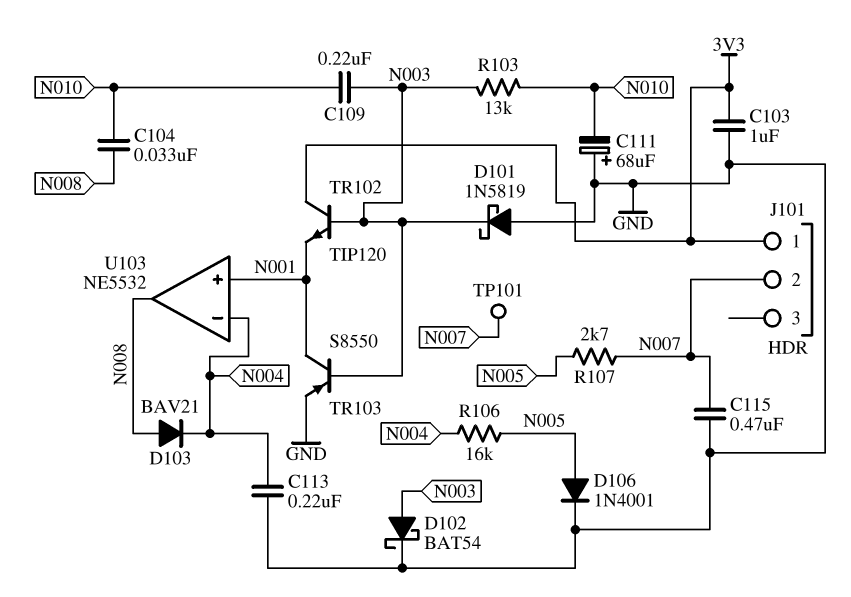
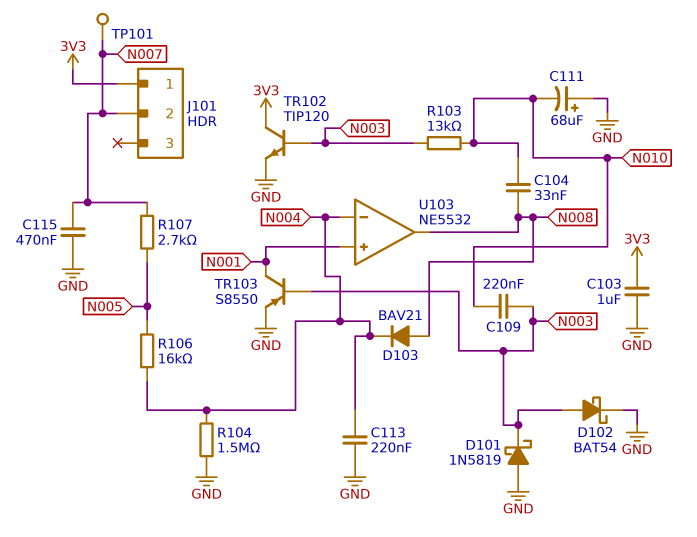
D106: diode 1N4001 (A N005, K GND) -> none
R104: none -> 1.5M (GND, N004)
TR102: NPN TIP120 (B N003, C 3V3, E N001) -> NPN TIP120 (B N003, C 3V3, E GND)

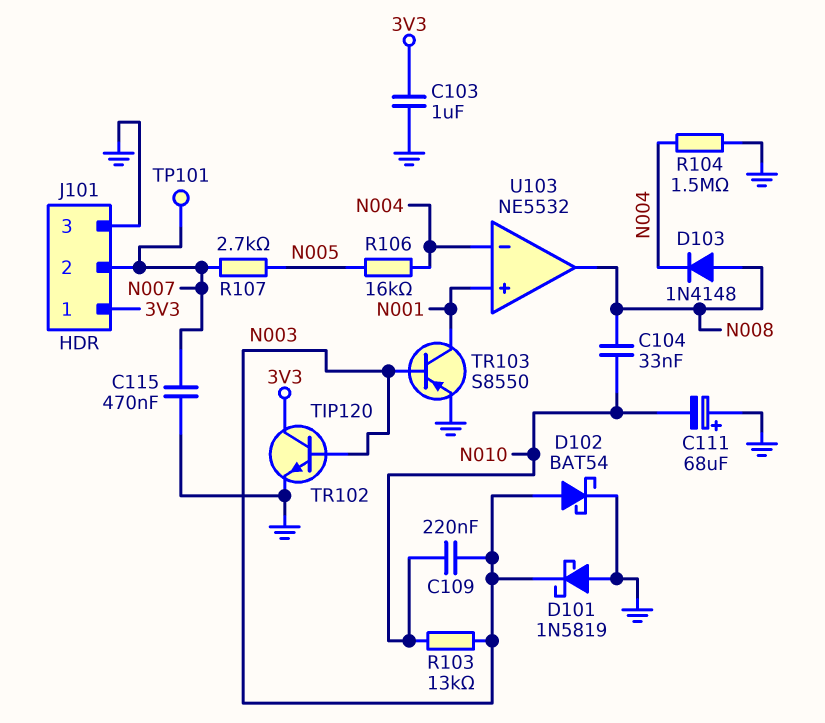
C113: 220nF (GND, N004) -> none
D103: diode BAV21 (A N008, K N004) -> diode 1N4148 (A N008, K N004)
J101 pin 3: none -> GND

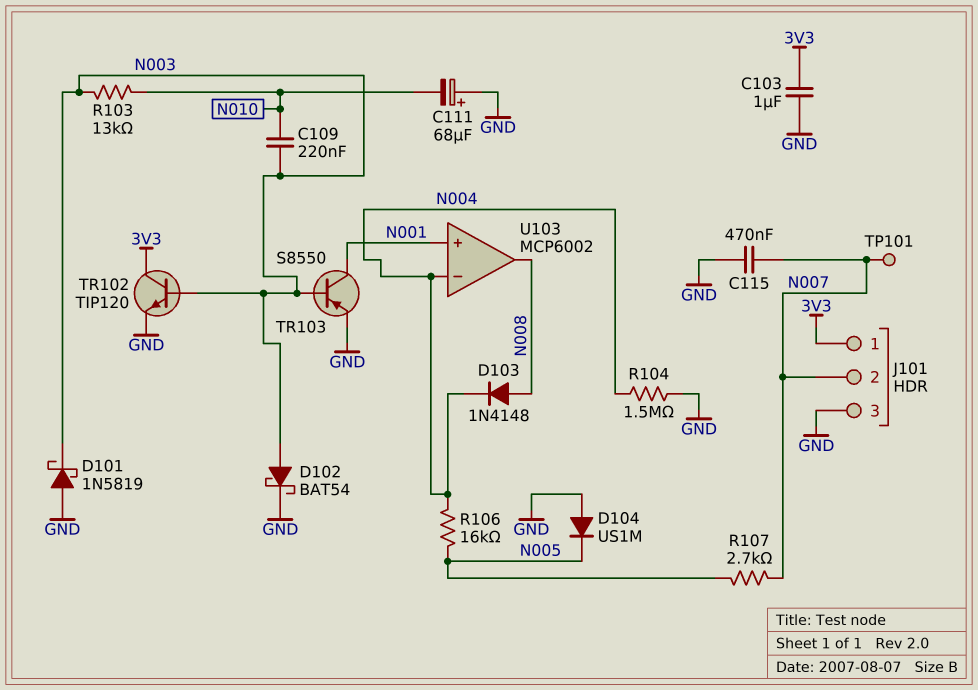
C104: 33nF (N008, N010) -> none
D104: none -> diode US1M (A GND, K N005)
U103: NE5532 -> MCP6002

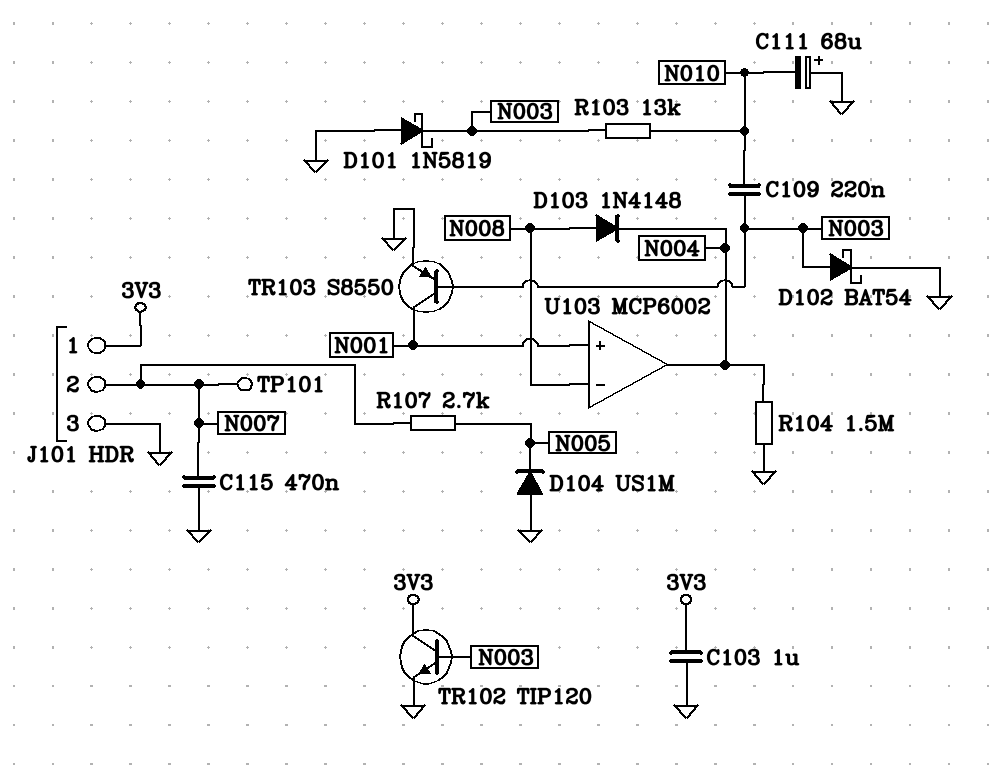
R106: 16k (N004, N005) -> none
U103 pin in-: N004 -> N008
U103 pin out: N008 -> N004

